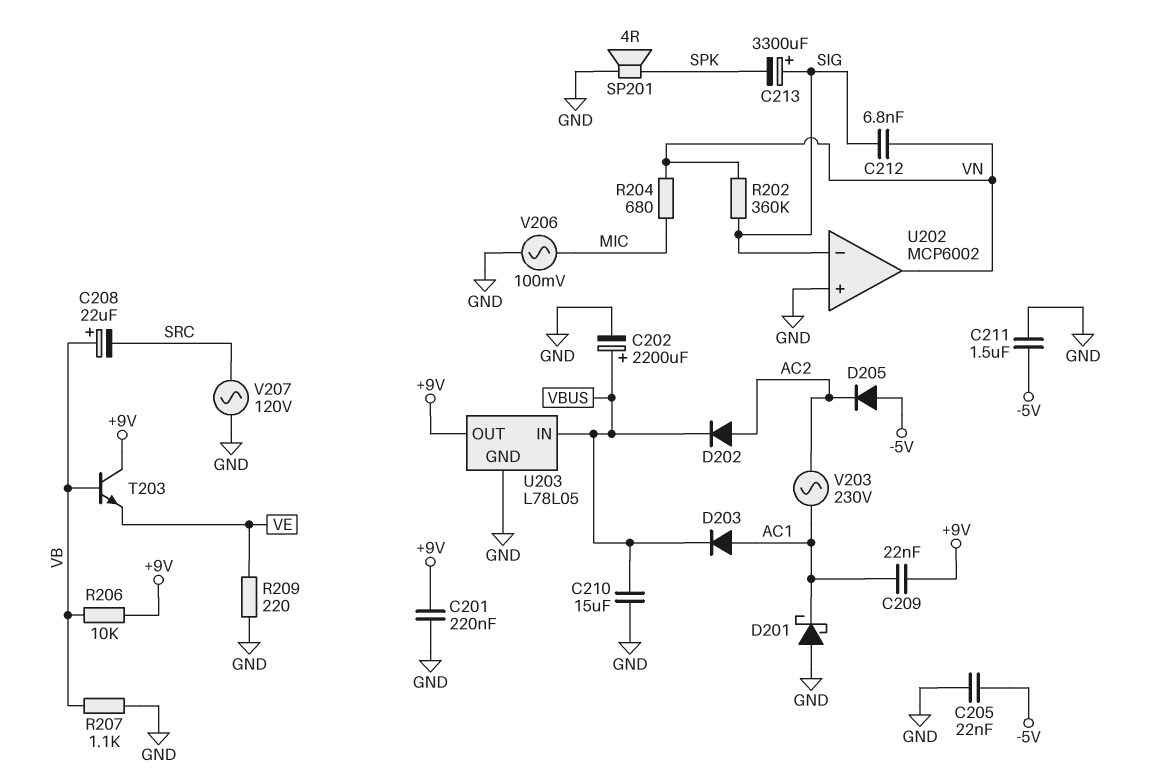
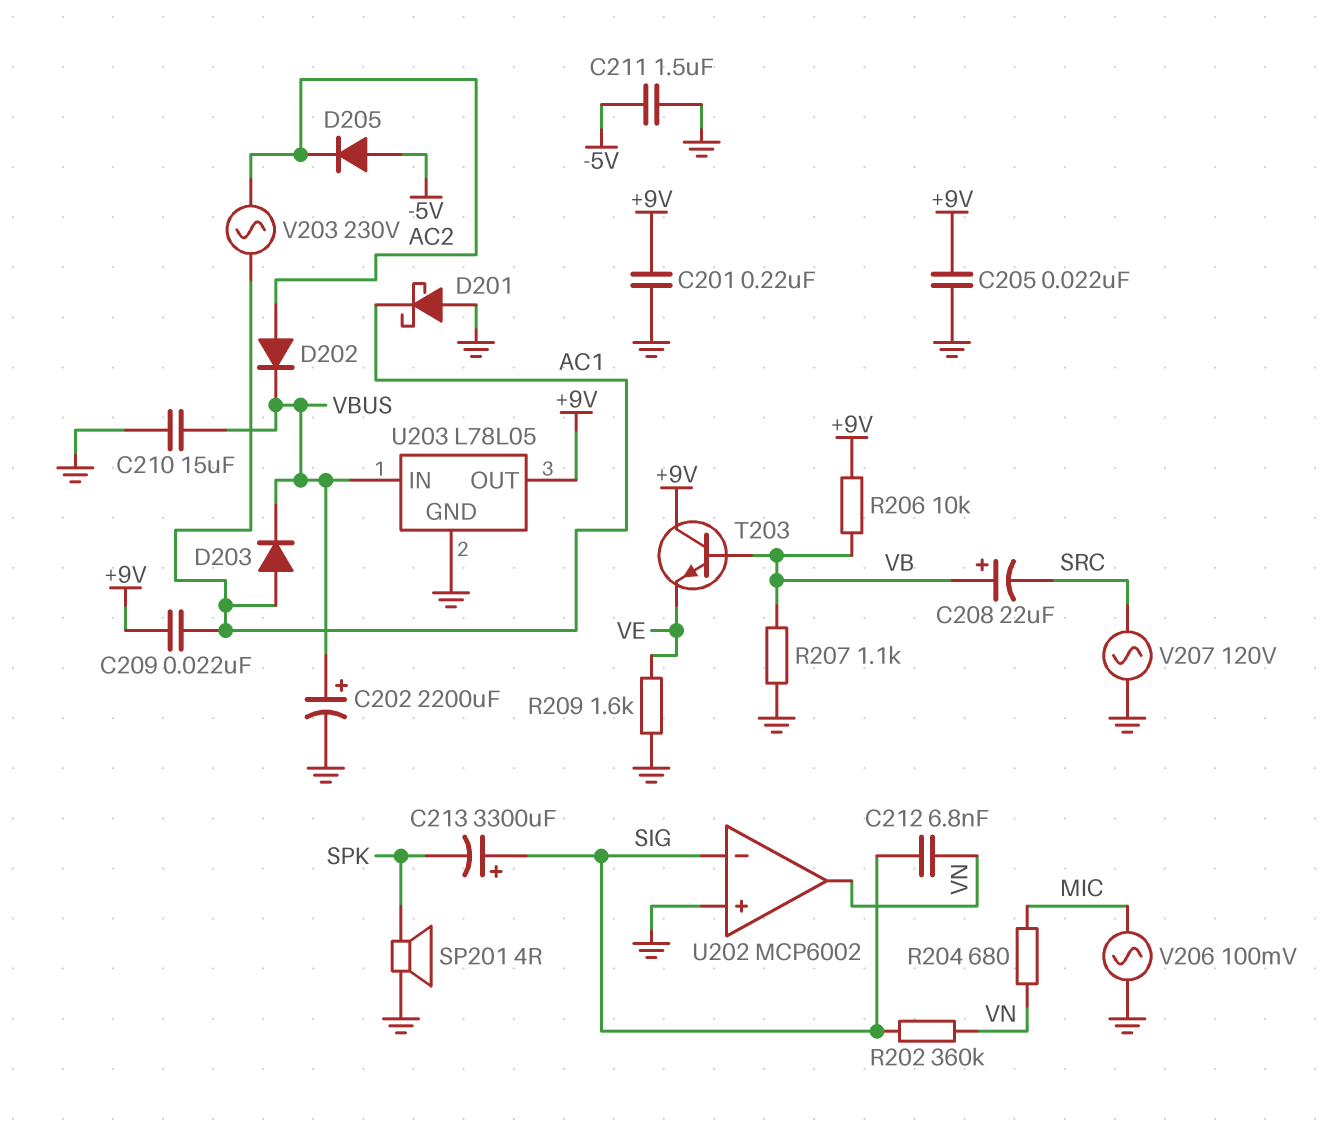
C205: 22nF (-5V, GND) -> 22nF (+9V, GND)
R209: 220 (GND, VE) -> 1.6k (GND, VE)

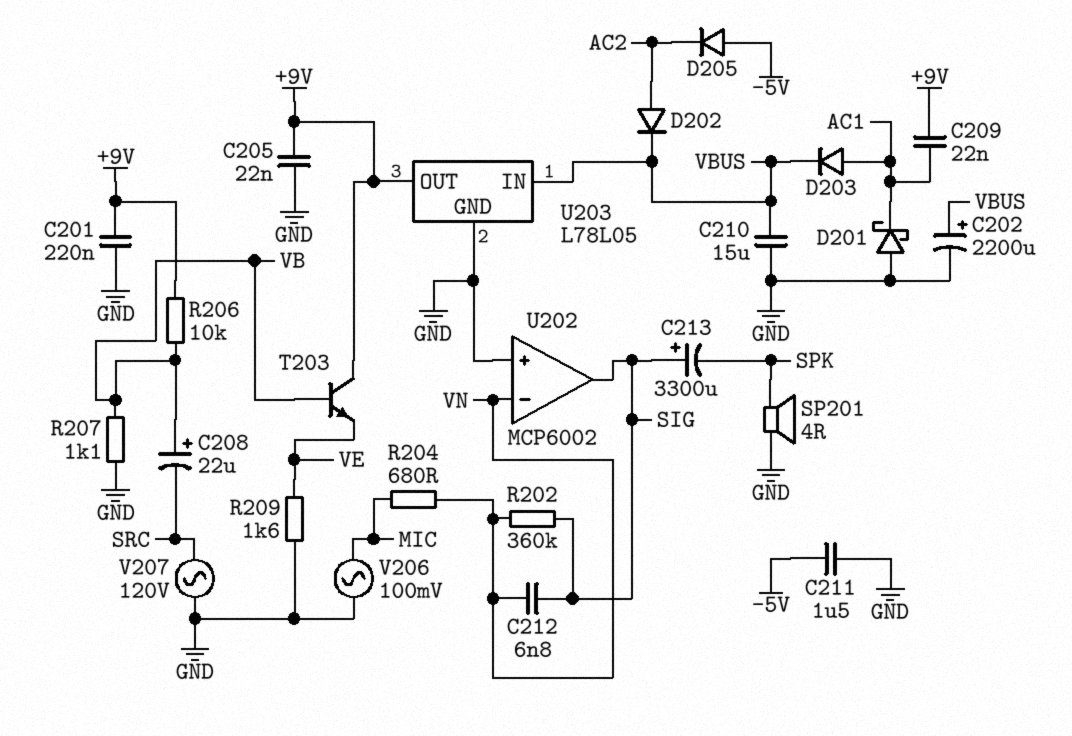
U202 pin in-: SIG -> VN
U202 pin out: VN -> SIG
V203: AC 230V (AC1, AC2) -> none

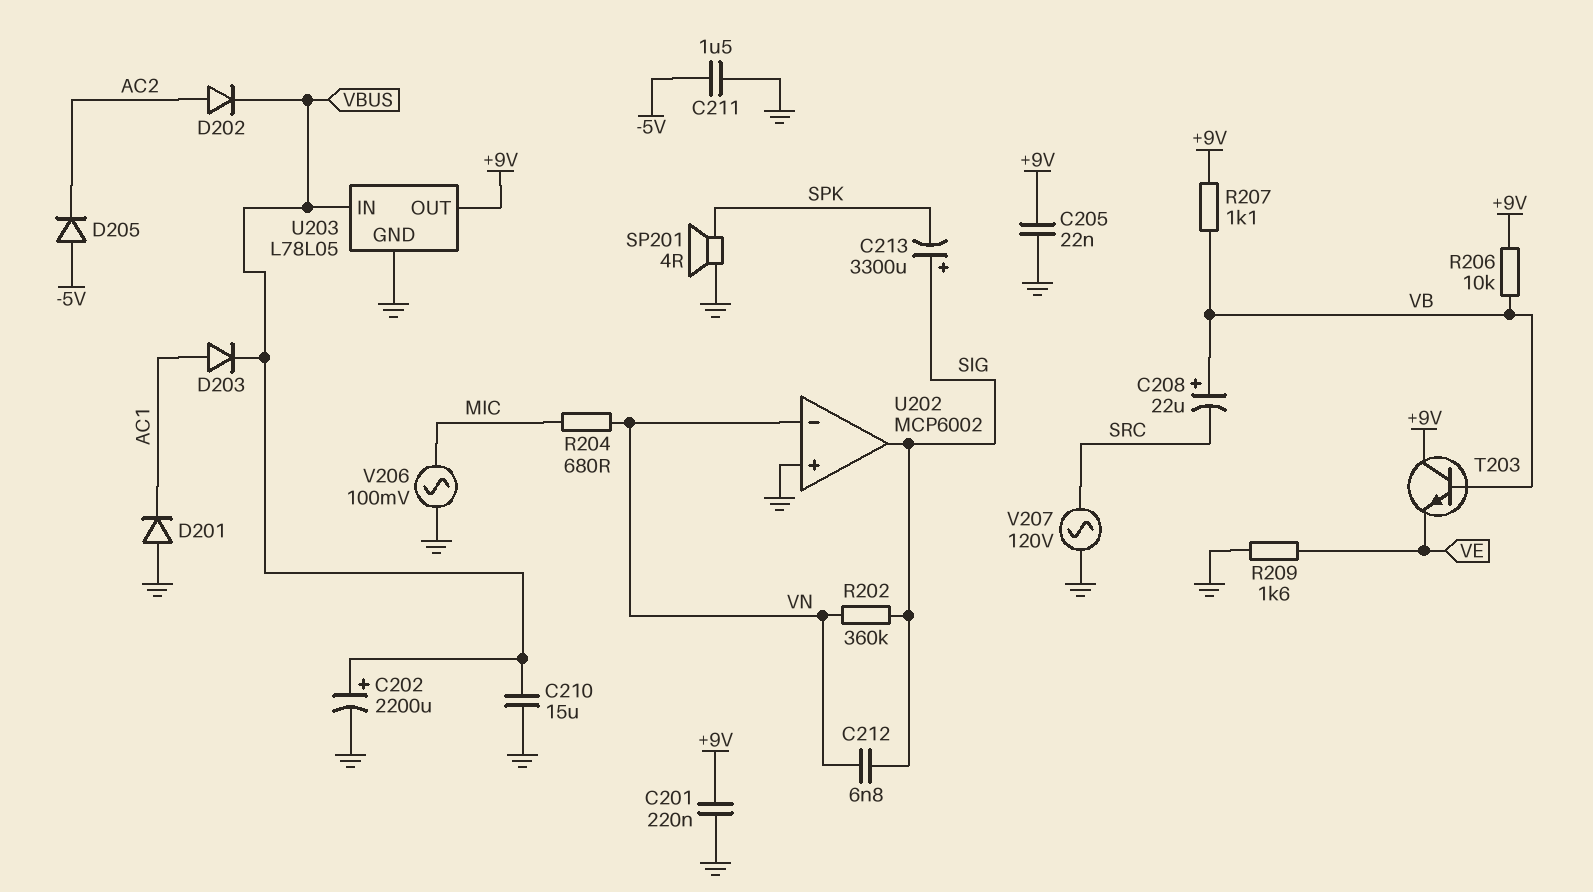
C209: 22nF (+9V, AC1) -> none
D201: schottky (A GND, K AC1) -> diode (A GND, K AC1)
R207: 1.1k (GND, VB) -> 1.1k (+9V, VB)

